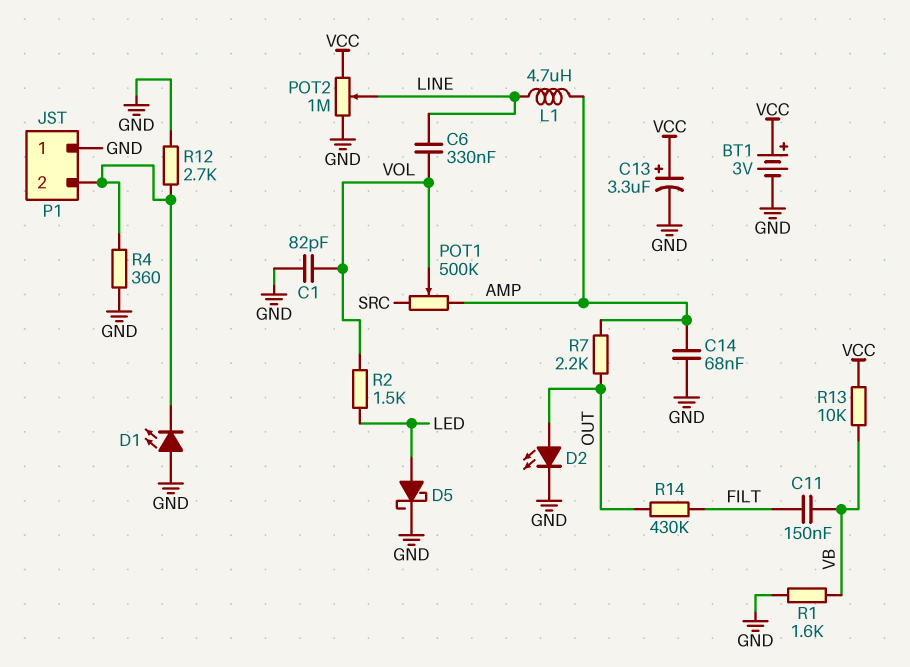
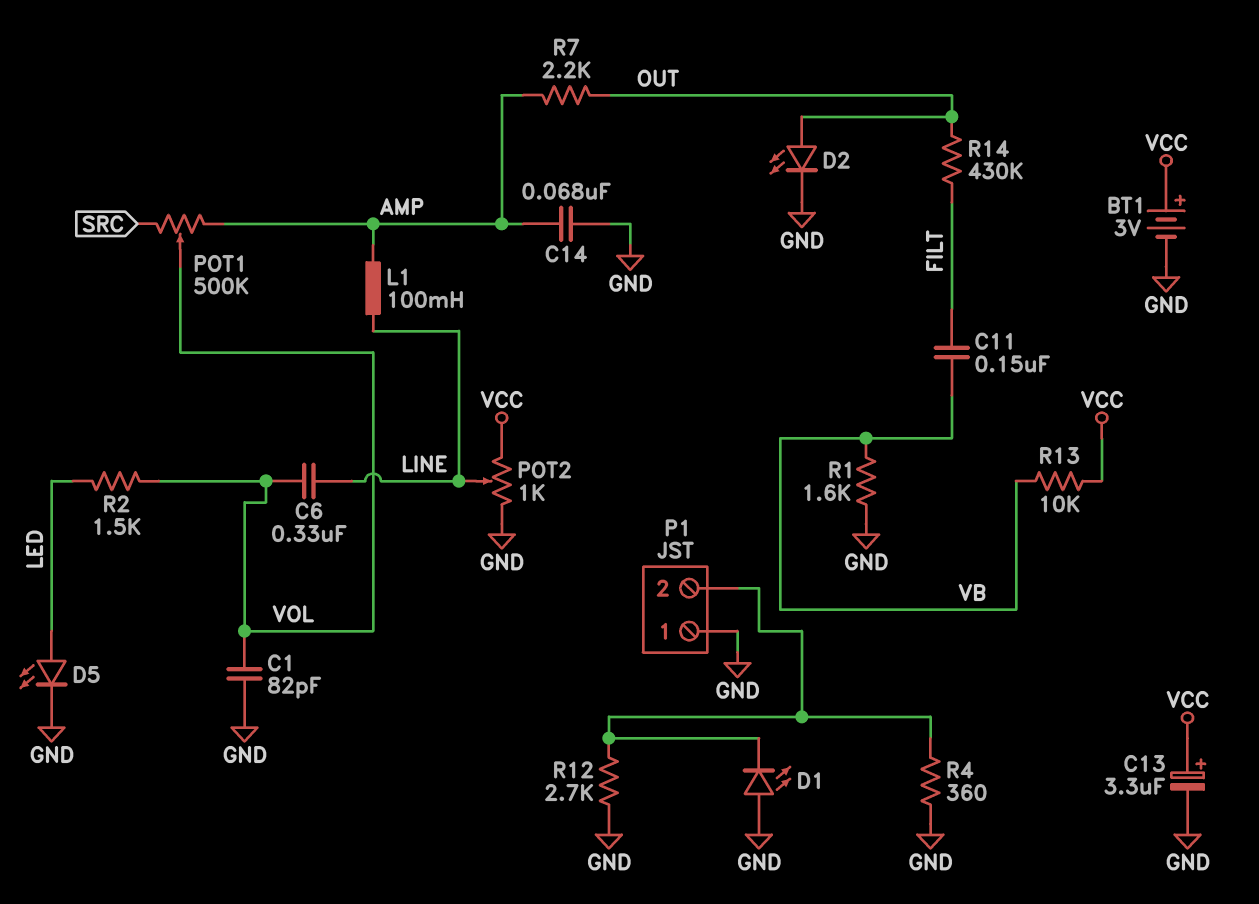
D5: schottky (A LED, K GND) -> LED (A LED, K GND)
L1: 4.7uH (AMP, LINE) -> 100mH (AMP, LINE)
POT2: 1M (GND, VCC, wiper LINE) -> 1k (GND, VCC, wiper LINE)

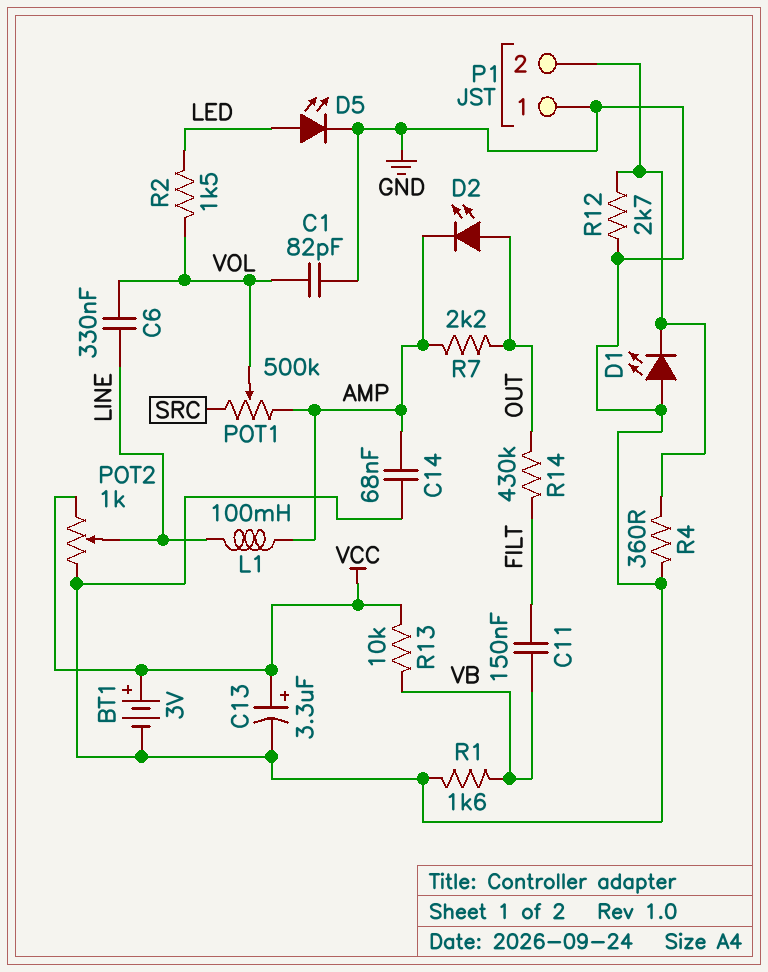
D2: LED (A OUT, K GND) -> LED (A OUT, K AMP)

